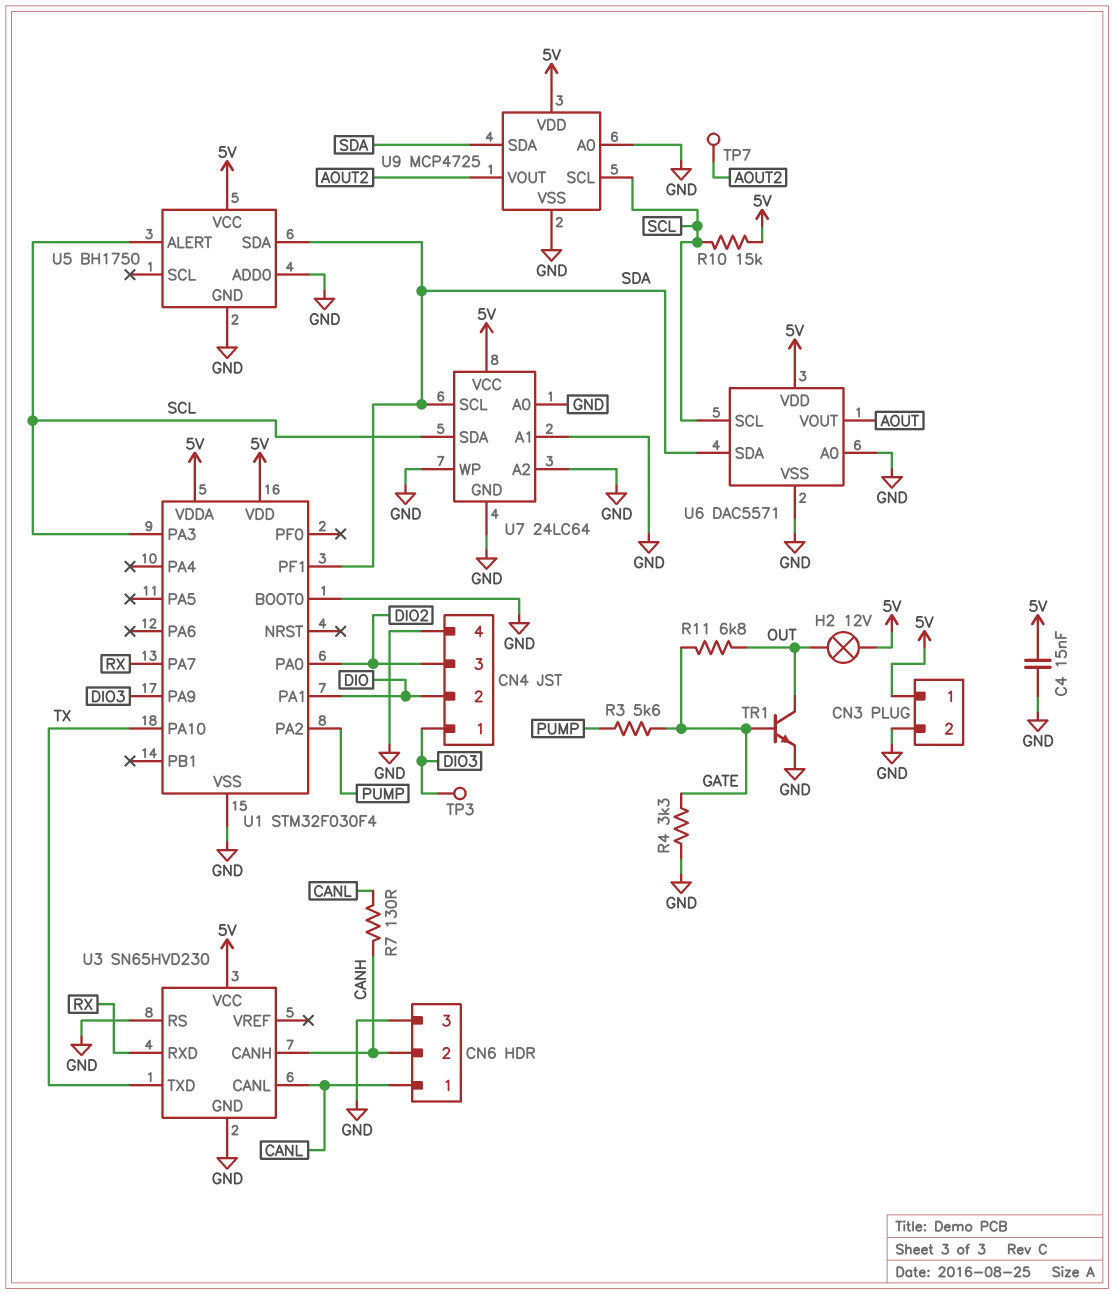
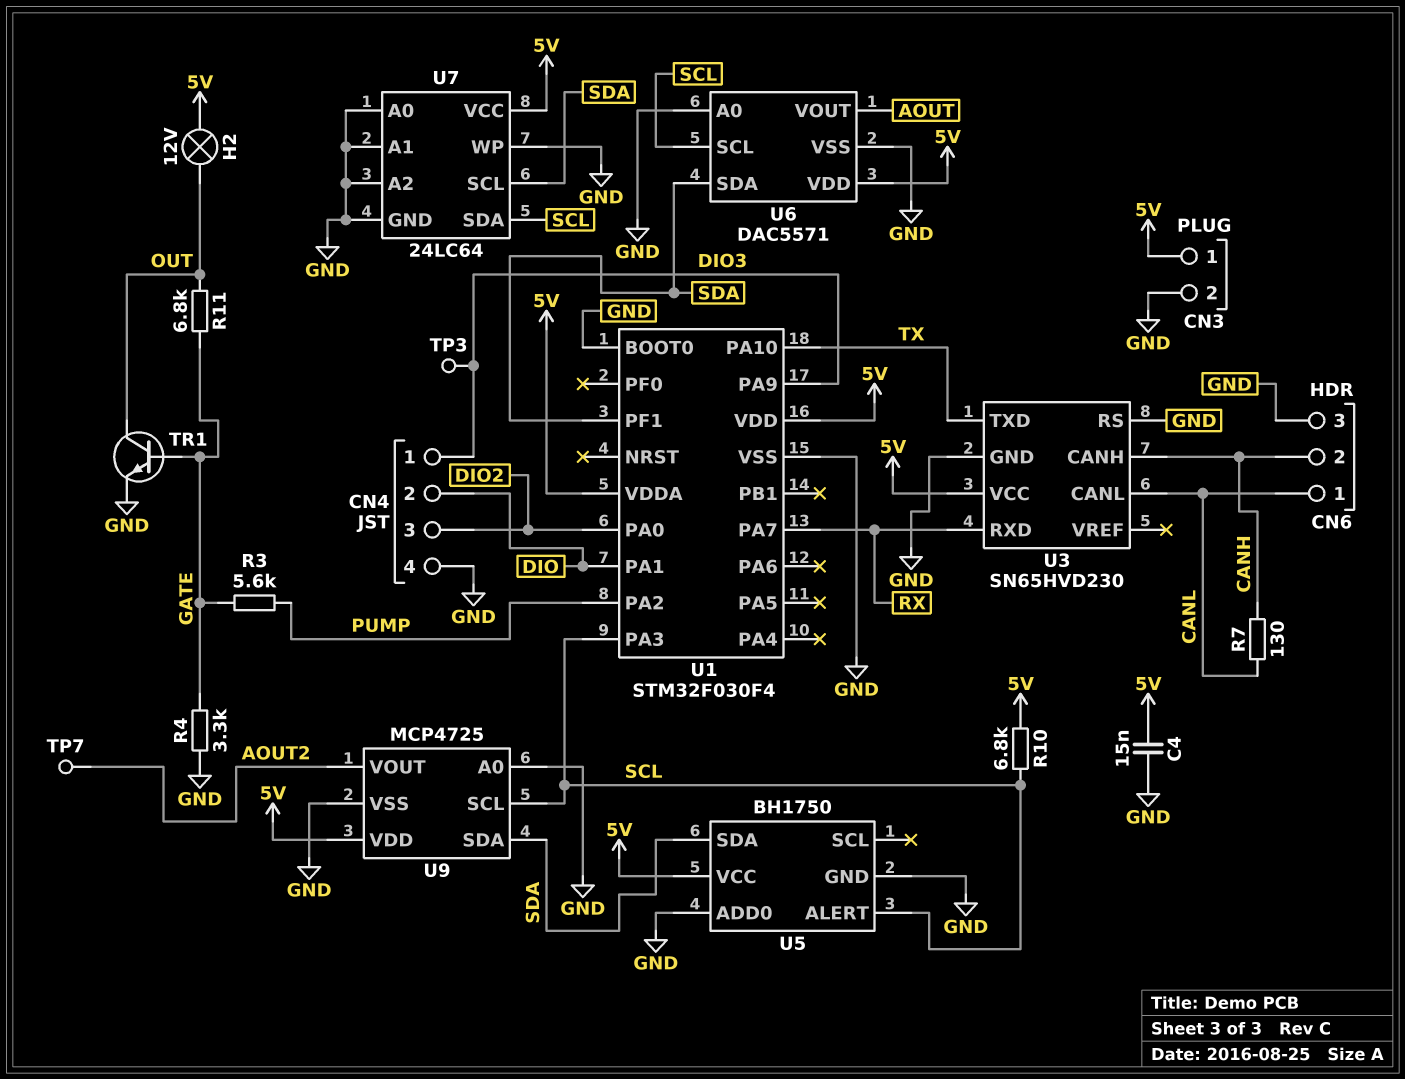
R10: 15k (5V, SCL) -> 6.8k (5V, SCL)

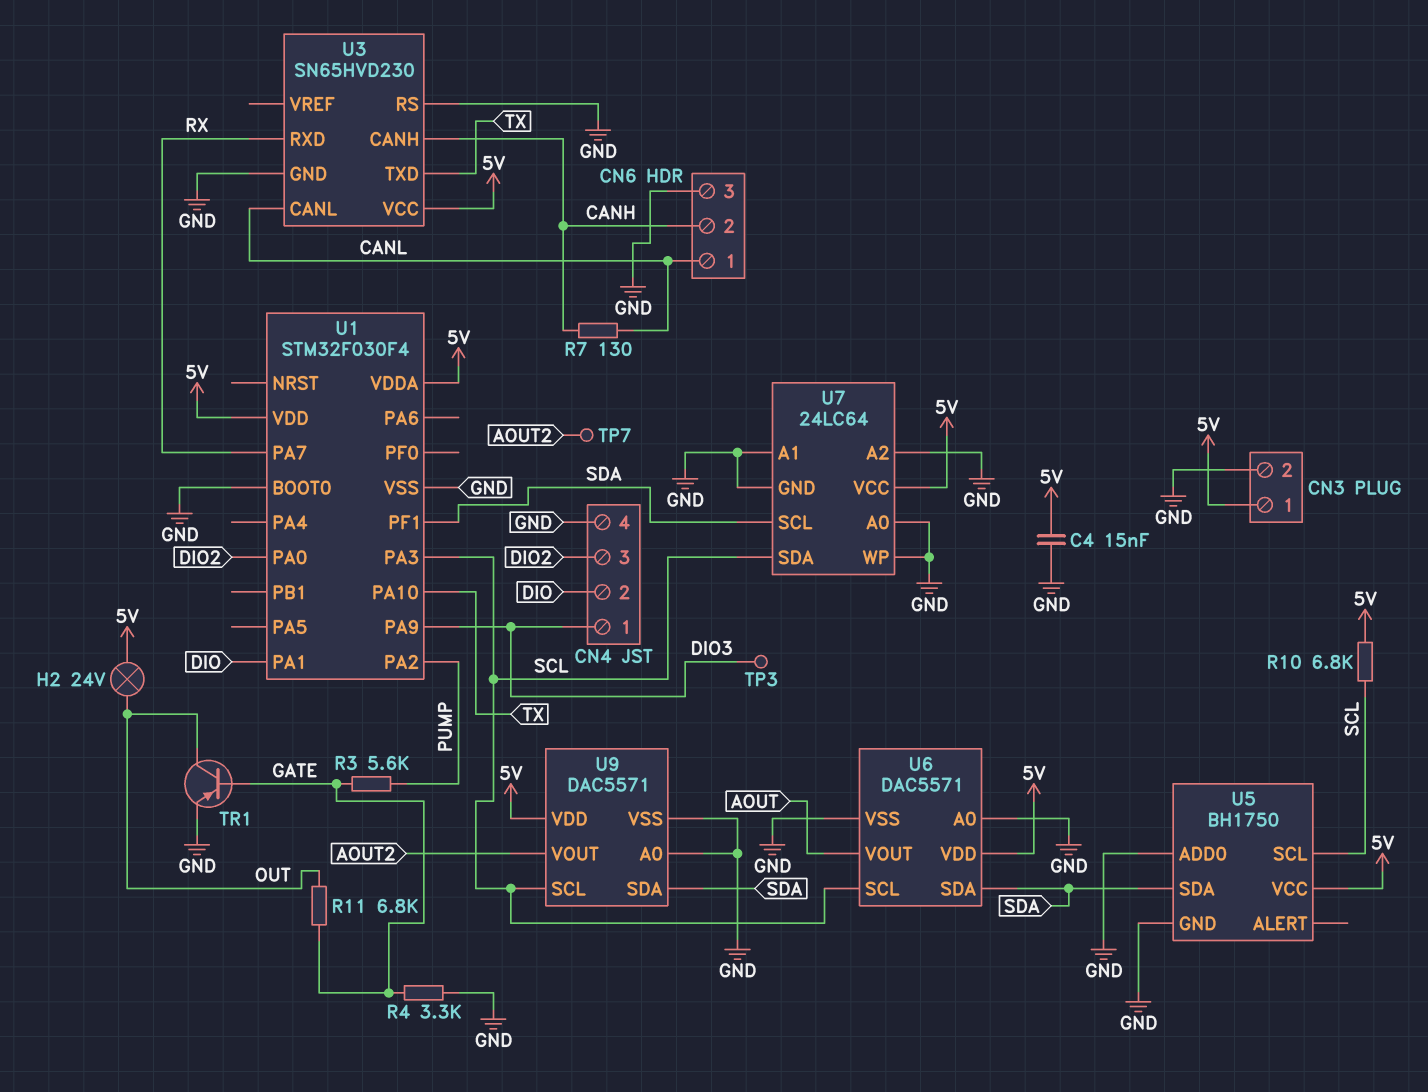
H2: lamp 12V (5V, OUT) -> lamp 24V (5V, OUT)
TR1: NPN (B GATE, C OUT, E GND) -> PNP (B GATE, C OUT, E GND)
U5 pin ALERT: SCL -> none
U5 pin SCL: none -> SCL
U9: MCP4725 -> DAC5571

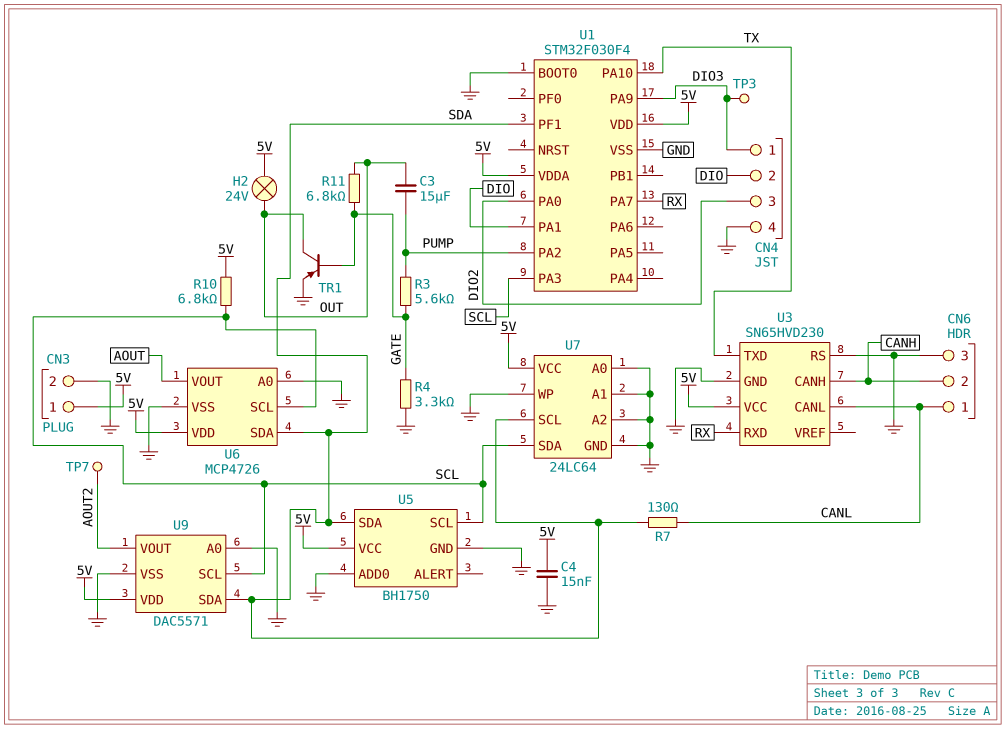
C3: none -> 15uF (OUT, PUMP)
R7: 130 (CANH, CANL) -> 130 (CANL, SDA)
U6: DAC5571 -> MCP4726

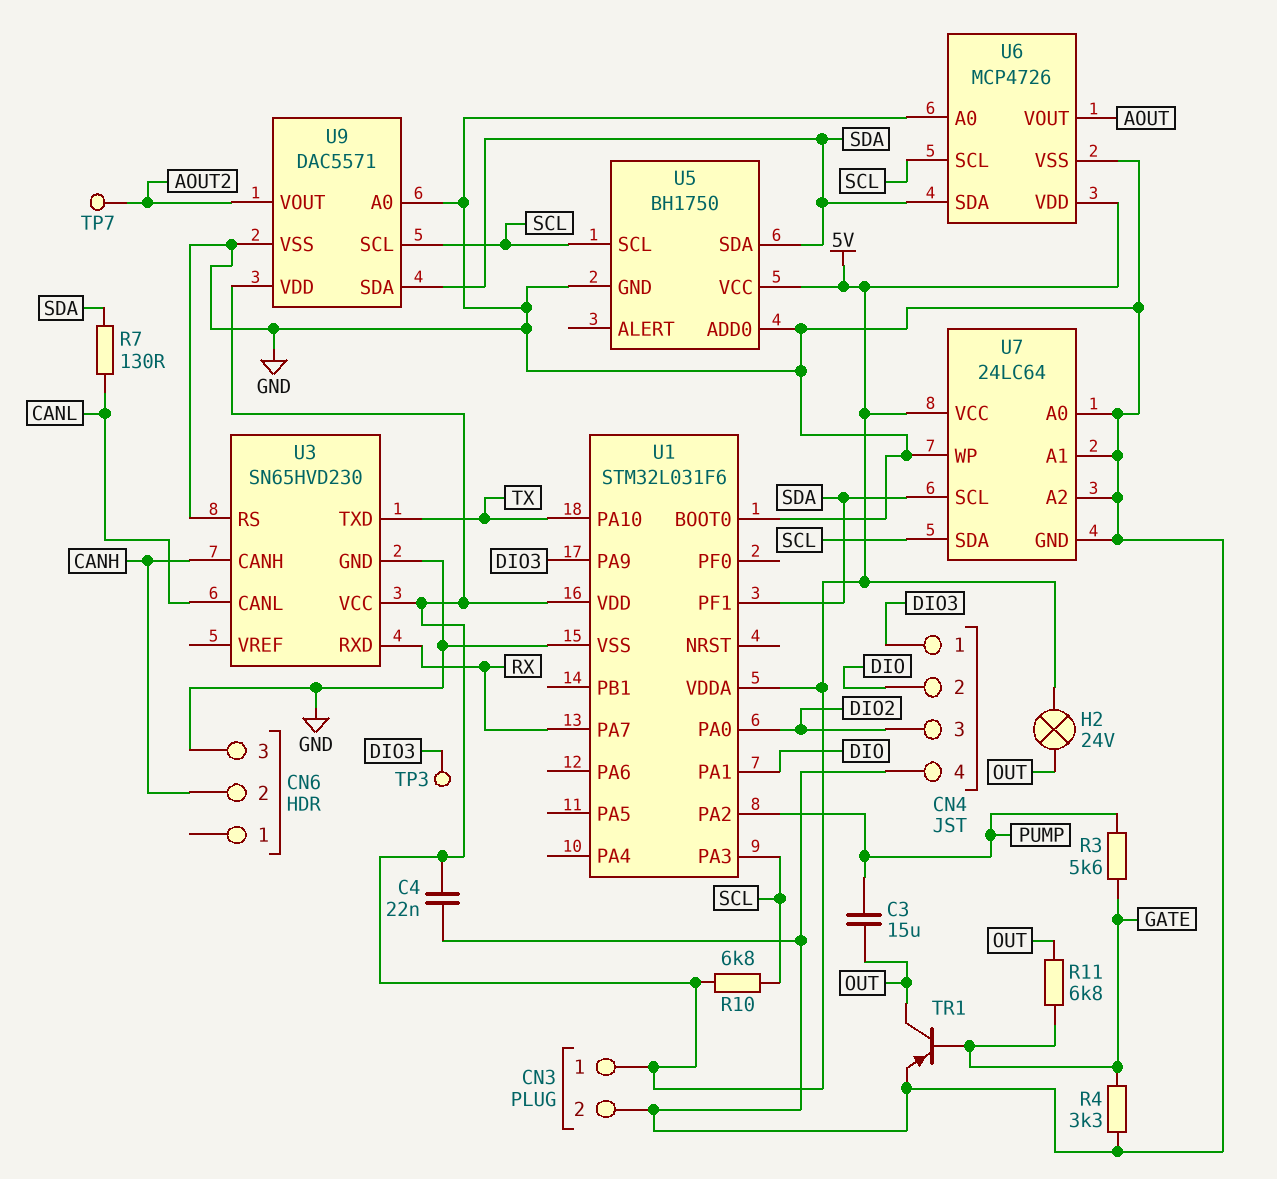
C4: 15nF (5V, GND) -> 22nF (5V, GND)
CN6 pin 1: CANL -> none
U1: STM32F030F4 -> STM32L031F6

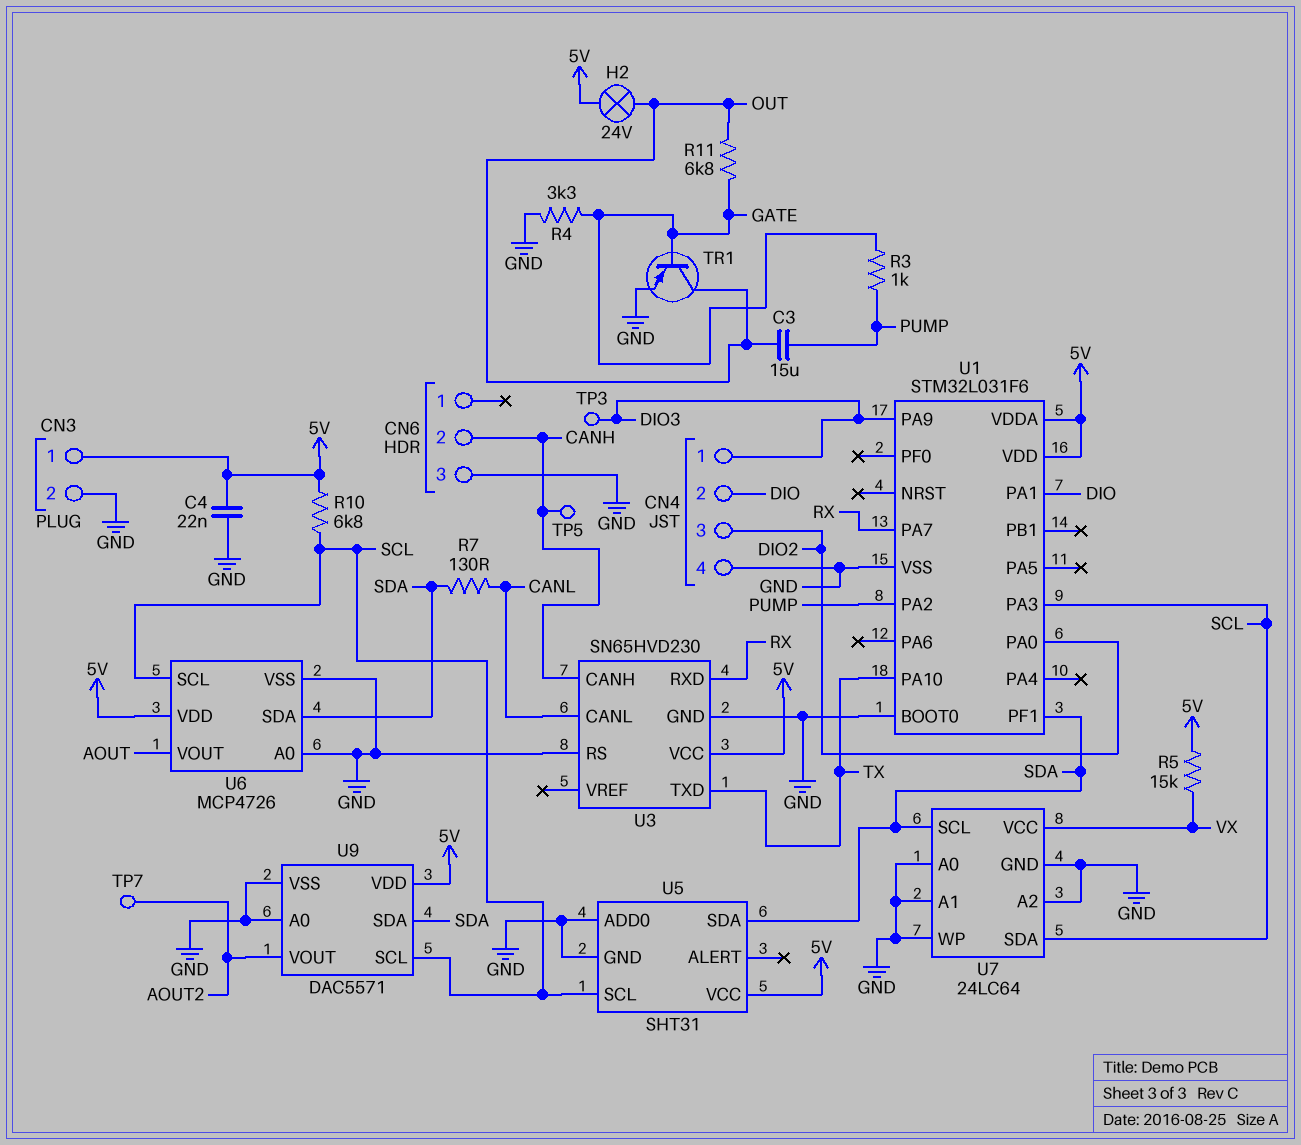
R3: 5.6k (GATE, PUMP) -> 1k (GATE, PUMP)
R5: none -> 15k (5V, VX)
TP5: none -> test point (CANH)
U5: BH1750 -> SHT31
U7 pin VCC: 5V -> VX

